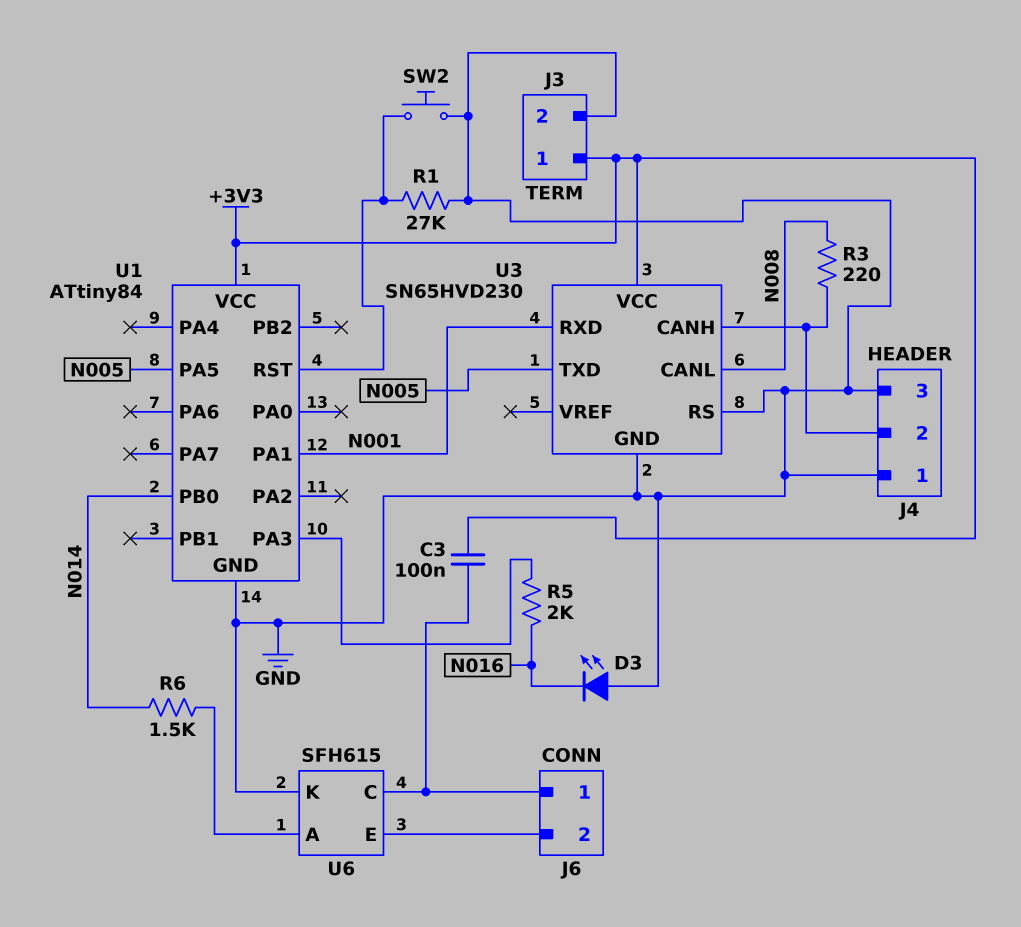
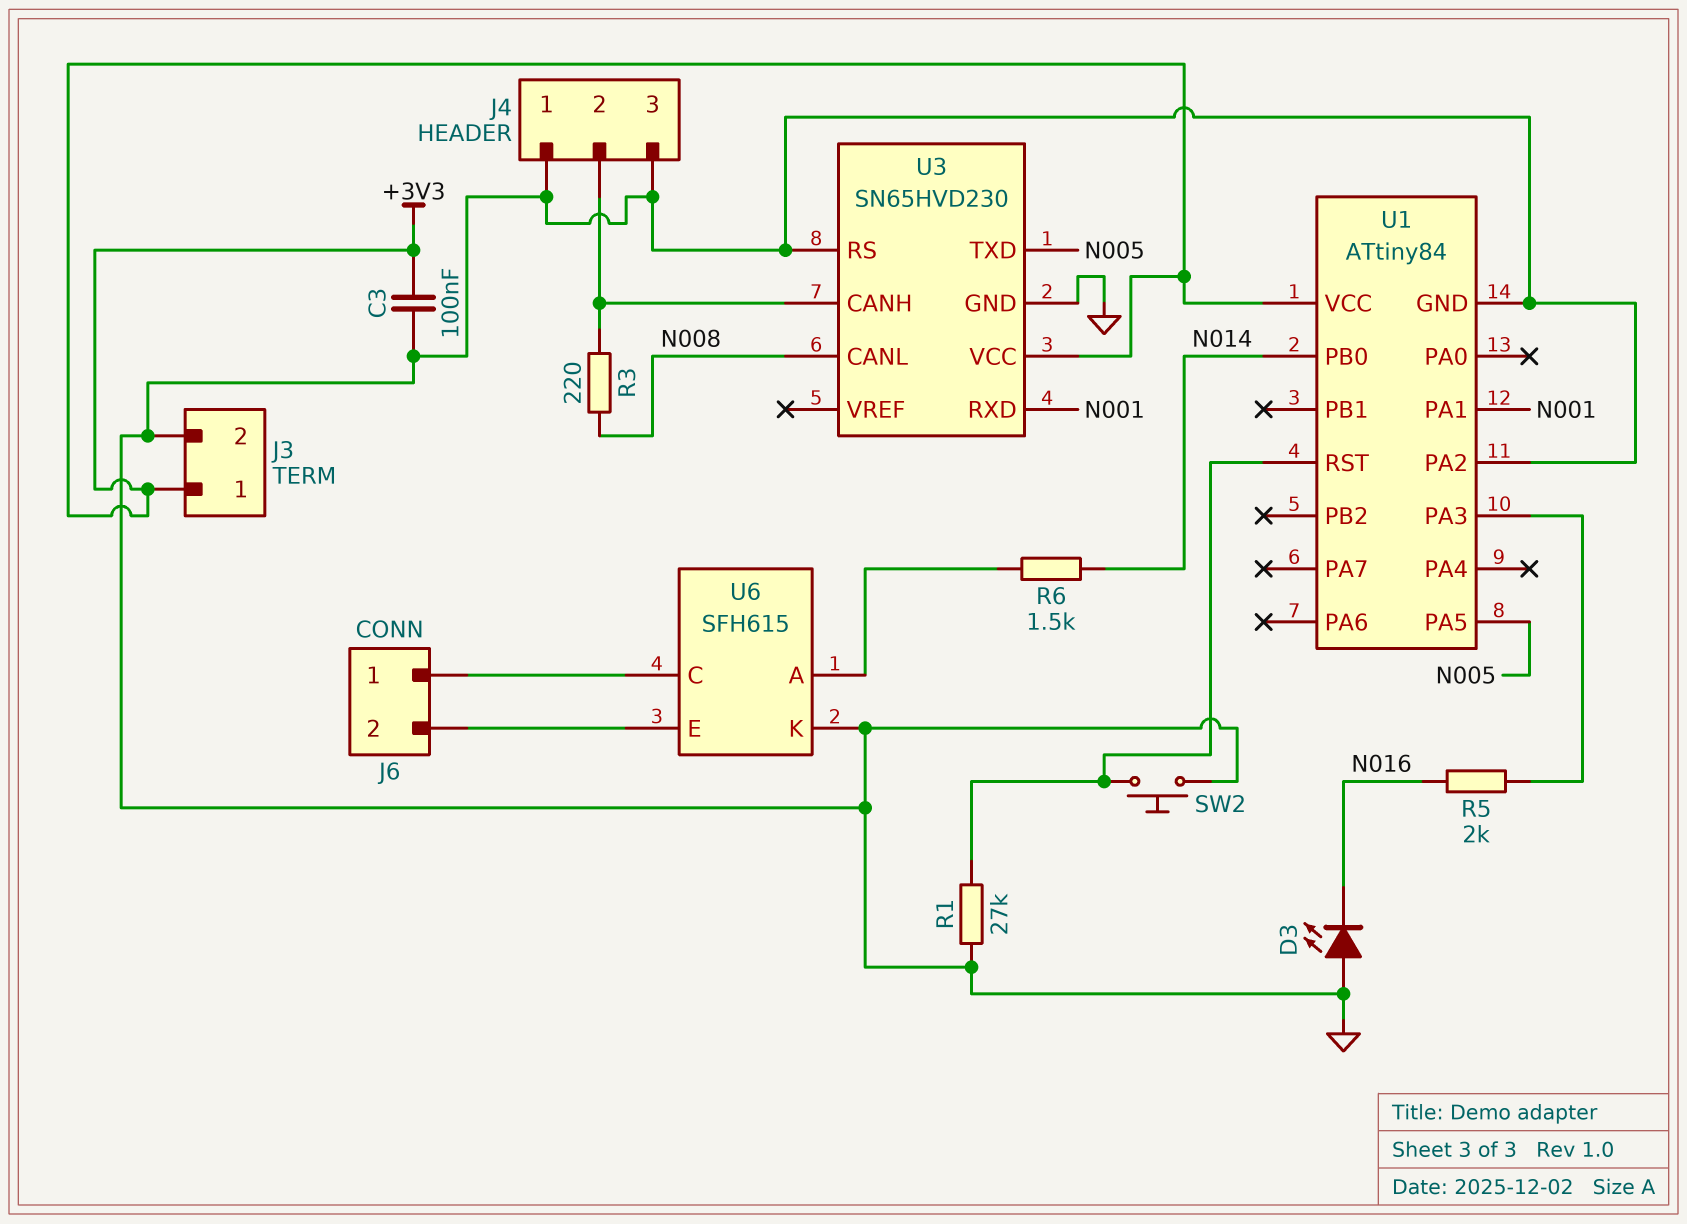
C3: 100nF (+3V3, J6/1) -> 100nF (+3V3, GND)
U1 pin PA2: none -> GND

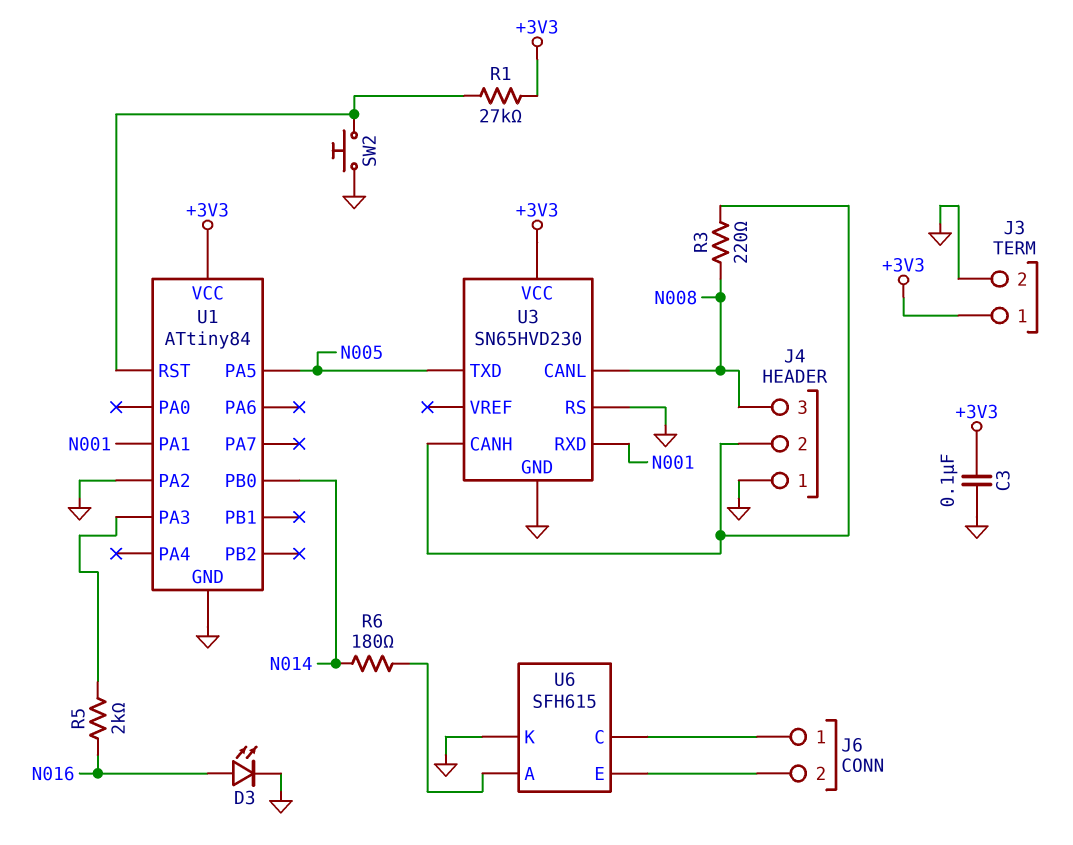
D3: LED (A GND, K N016) -> LED (A N016, K GND)
J4 pin 3: GND -> N008
R1: 27k (GND, U1/RST) -> 27k (+3V3, U1/RST)
R6: 1.5k (N014, U6/A) -> 180 (N014, U6/A)

